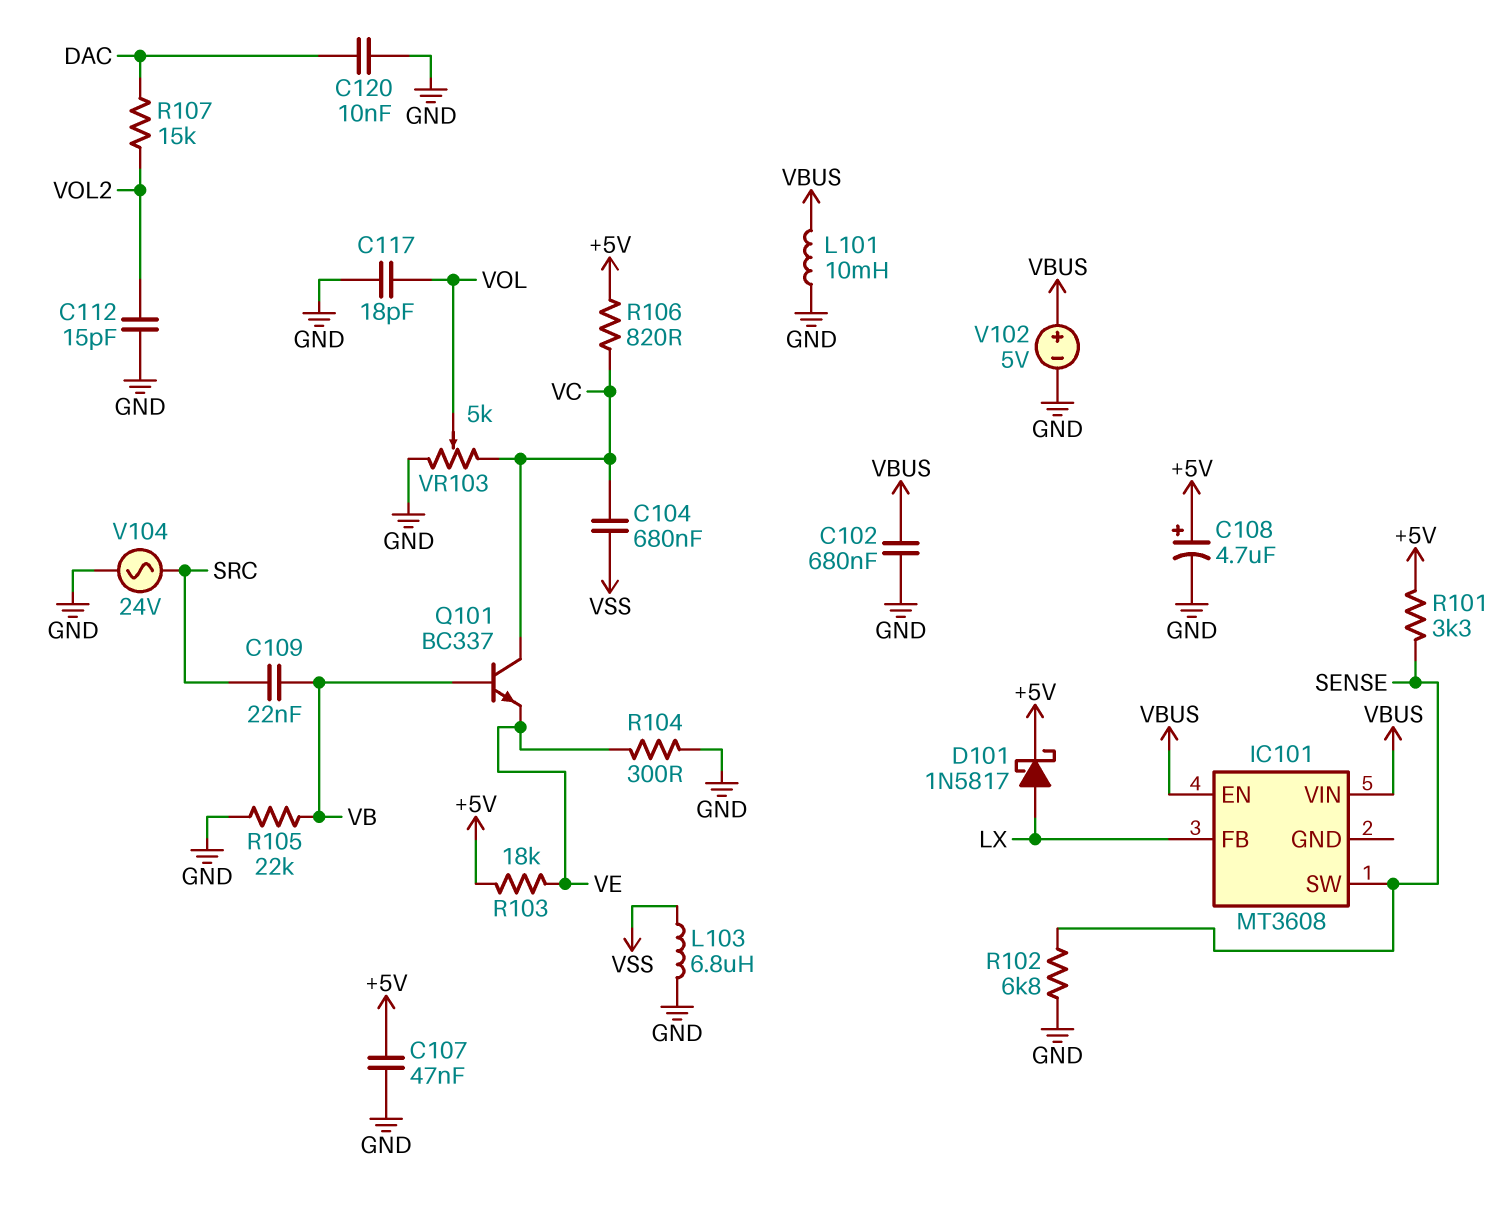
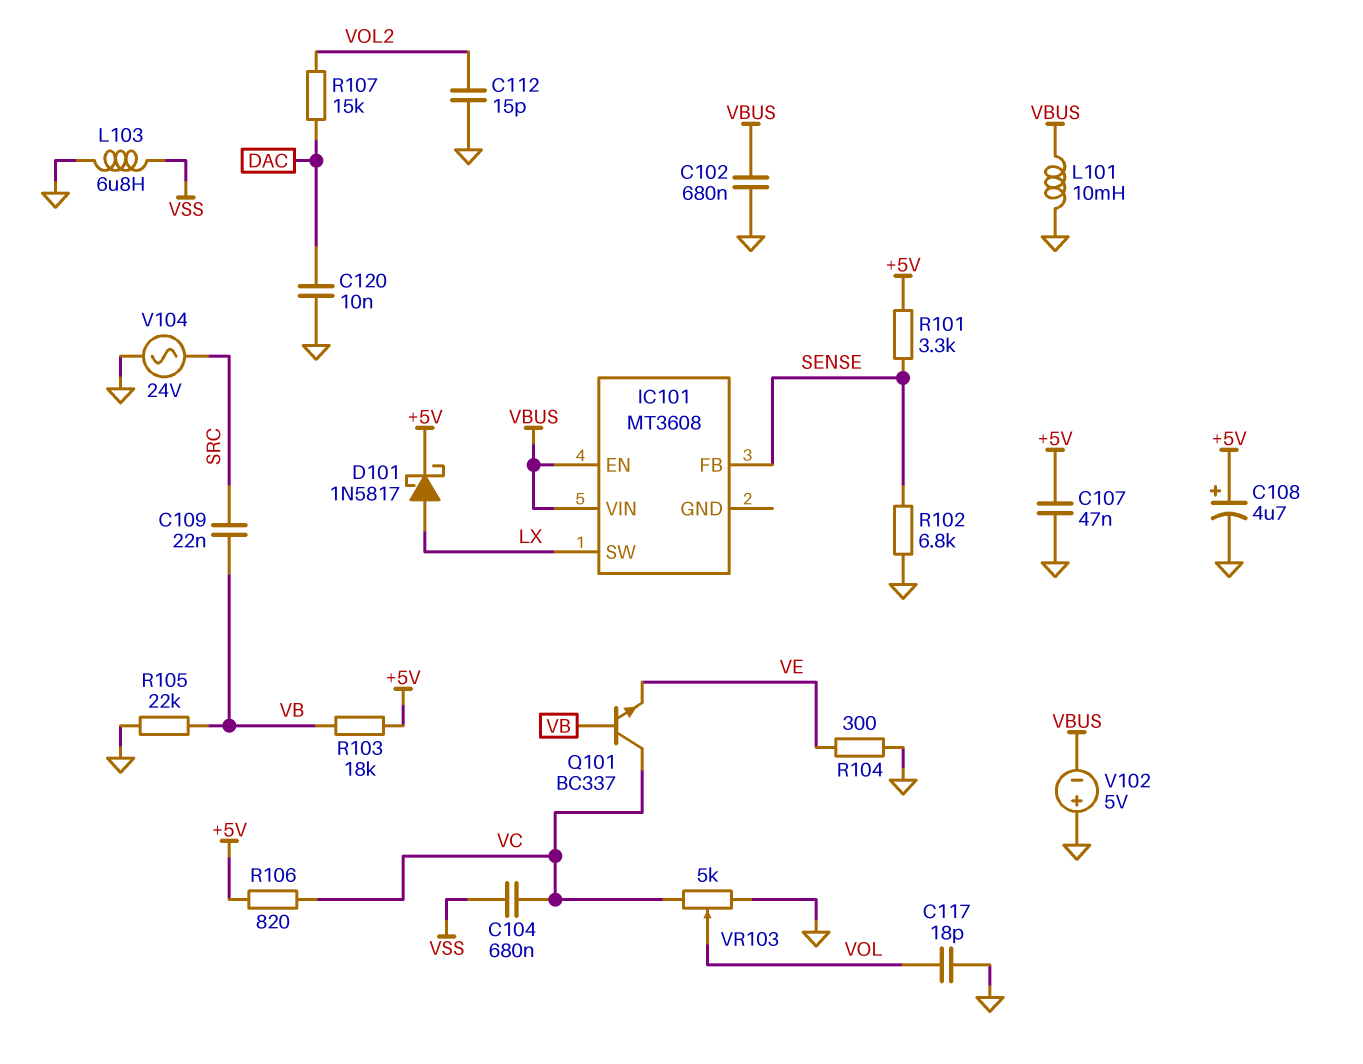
IC101 pin FB: LX -> SENSE
IC101 pin SW: SENSE -> LX
R103: 18k (+5V, VE) -> 18k (+5V, VB)
V102: 5V (plus VBUS, minus GND) -> 5V (plus GND, minus VBUS)

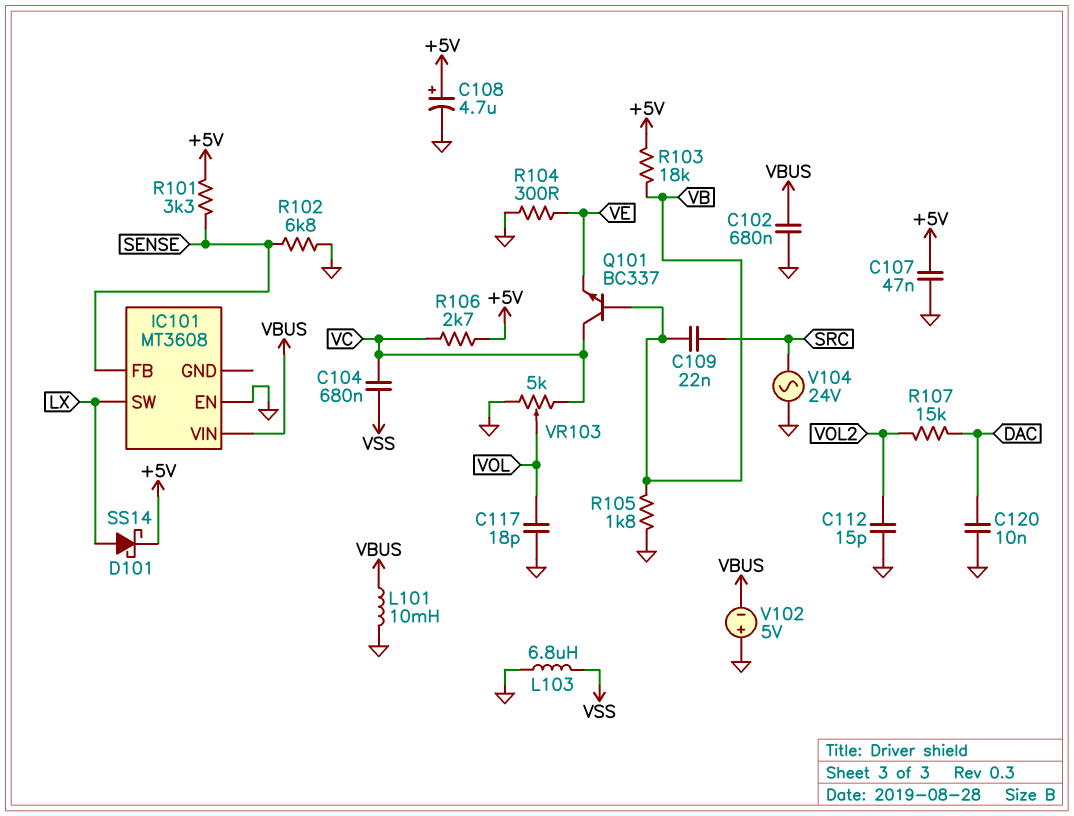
D101: schottky 1N5817 (A LX, K +5V) -> schottky SS14 (A LX, K +5V)
IC101 pin EN: VBUS -> GND
R105: 22k (GND, VB) -> 1.8k (GND, VB)
R106: 820 (+5V, VC) -> 2.7k (+5V, VC)

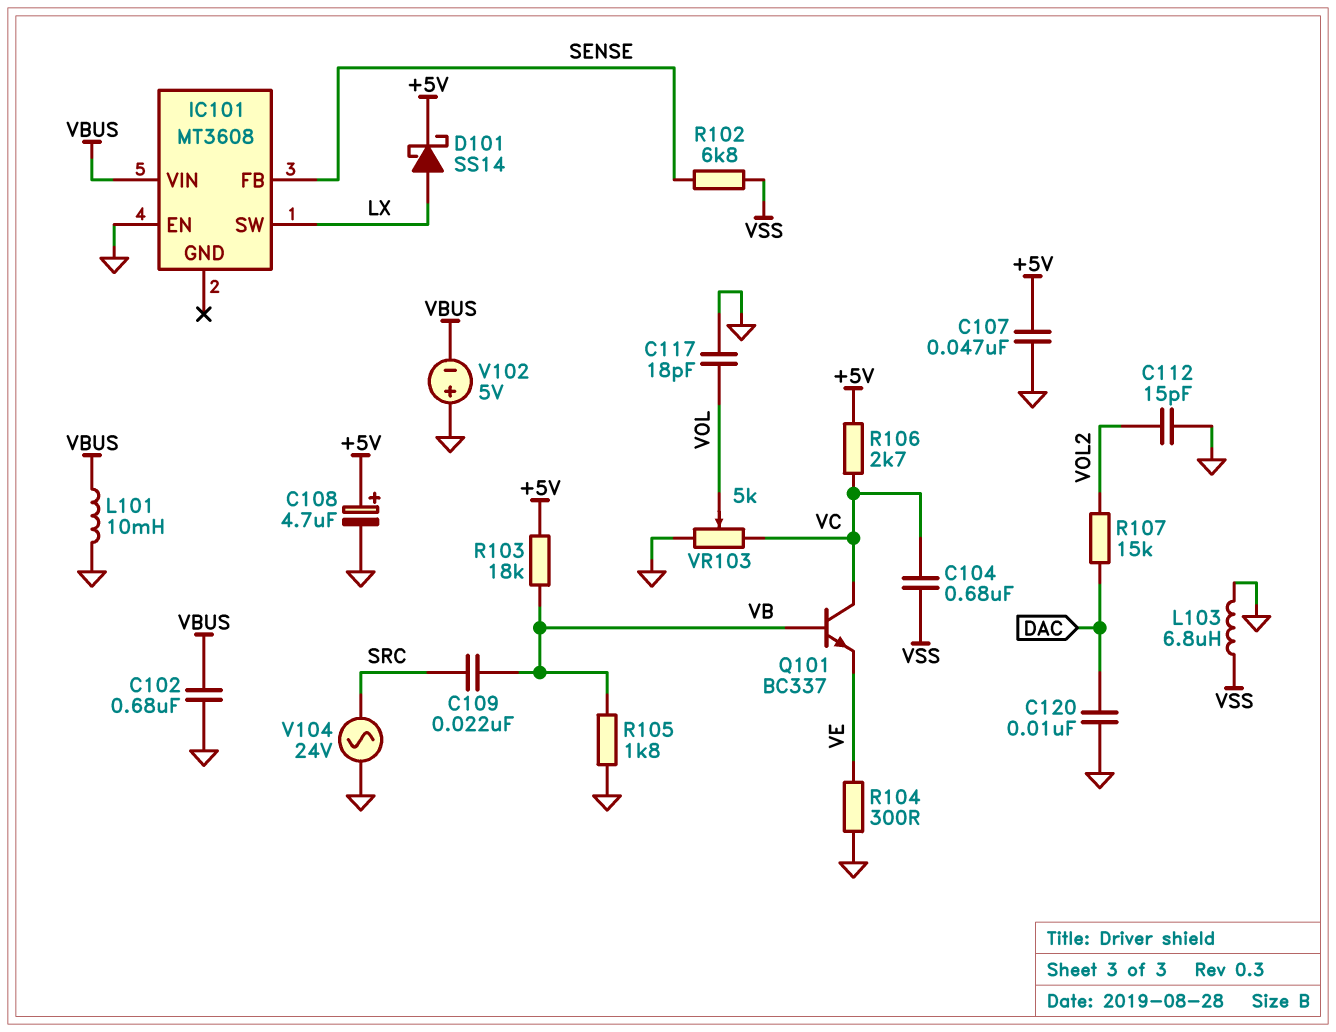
R101: 3.3k (+5V, SENSE) -> none
R102: 6.8k (GND, SENSE) -> 6.8k (SENSE, VSS)

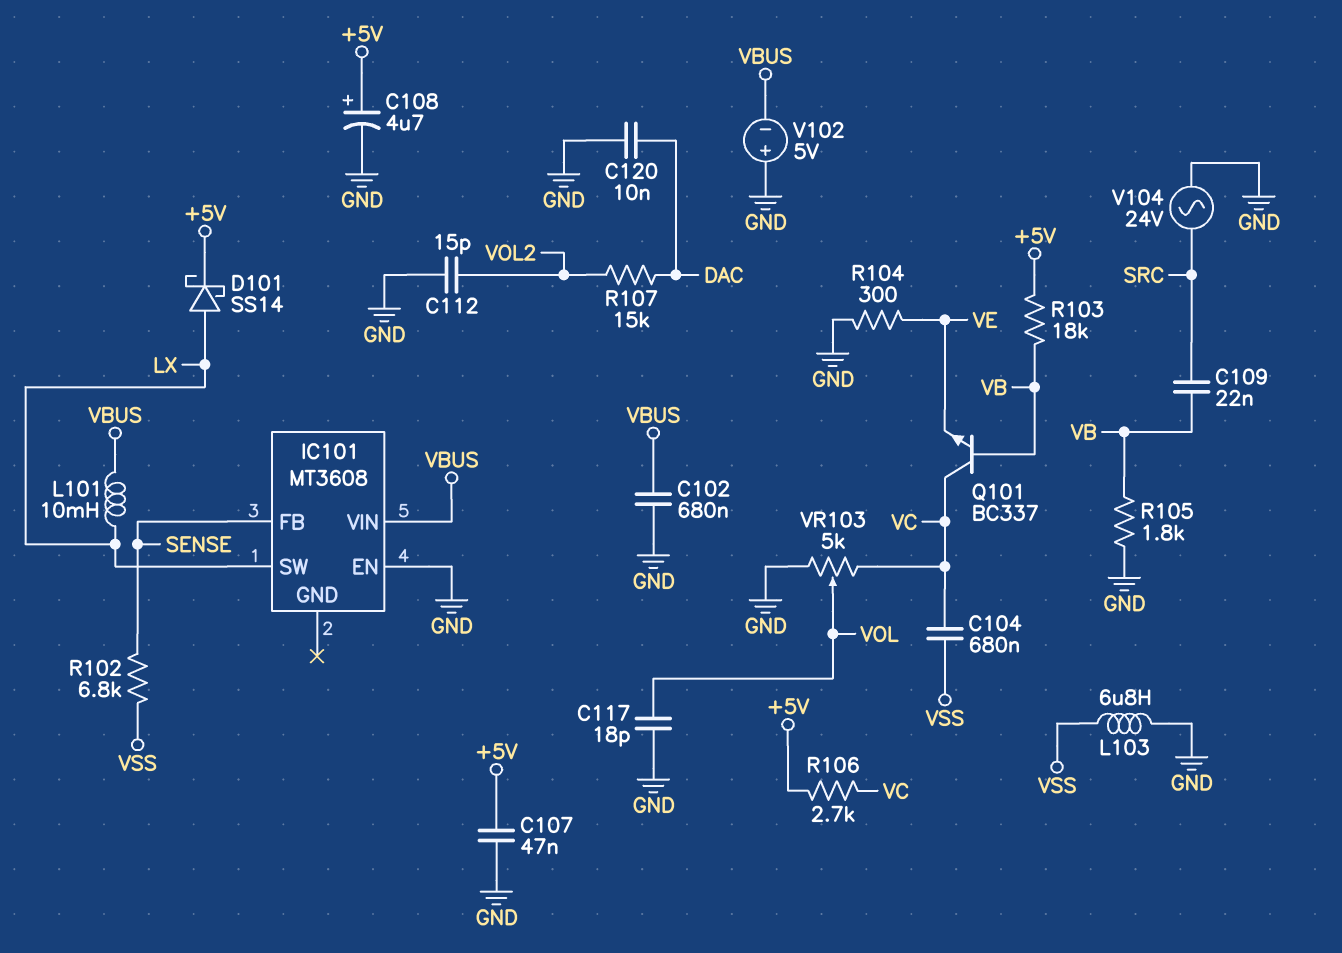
L101: 10mH (GND, VBUS) -> 10mH (LX, VBUS)

